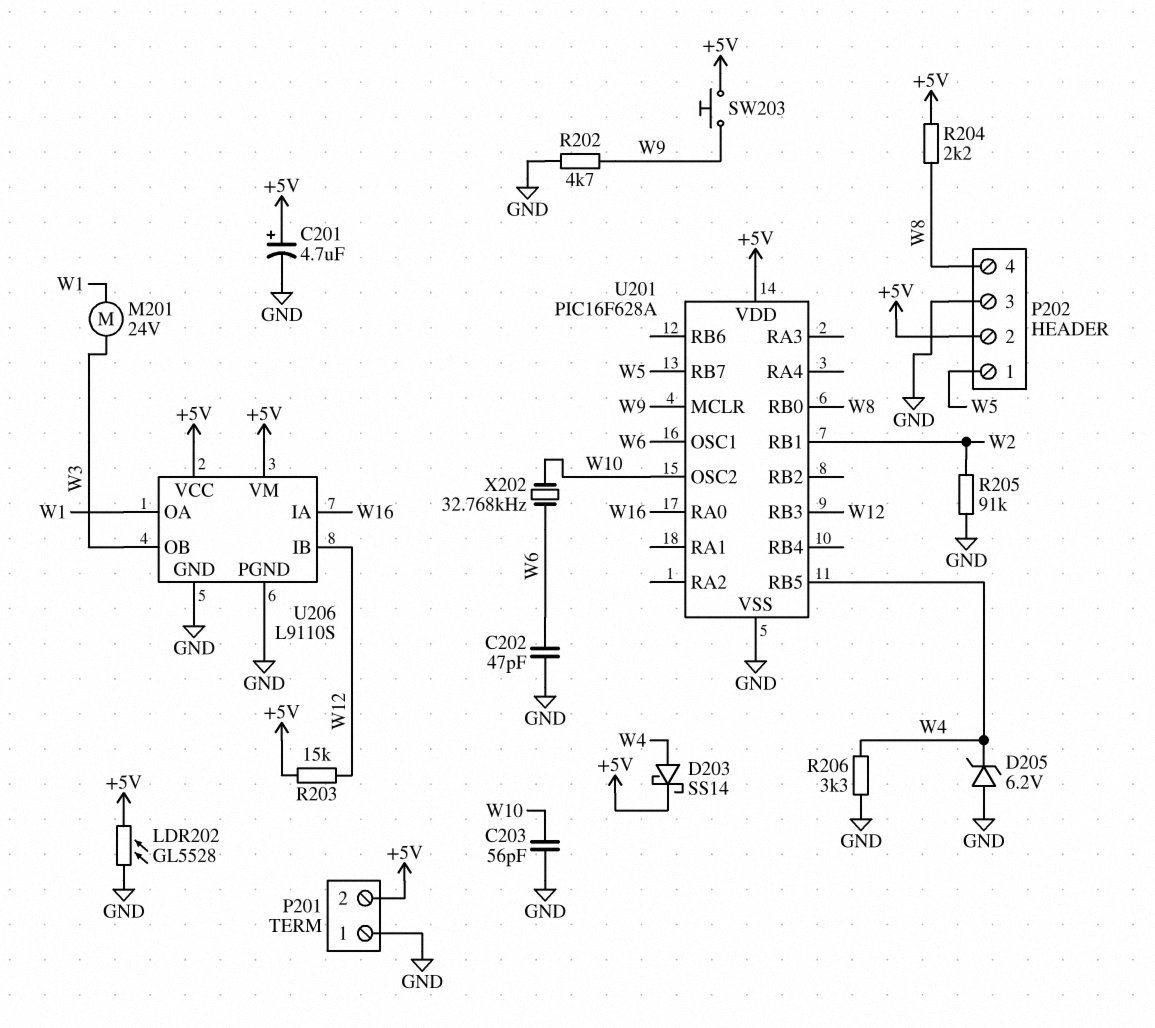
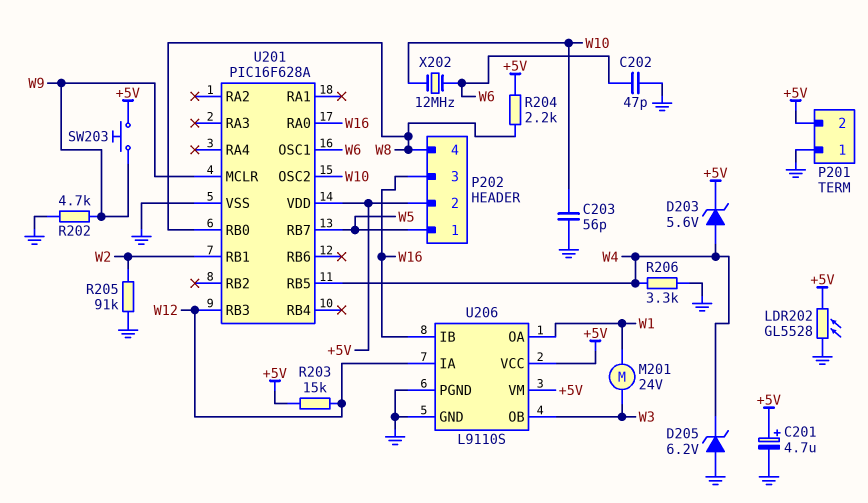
D203: schottky SS14 (A W4, K +5V) -> zener 5.6V (A W4, K +5V)
P202 pin 3: GND -> W16
U206 pin IA: W16 -> W12
U206 pin IB: W12 -> W16
X202: 32.768kHz (W6, W10) -> 12MHz (W6, W10)

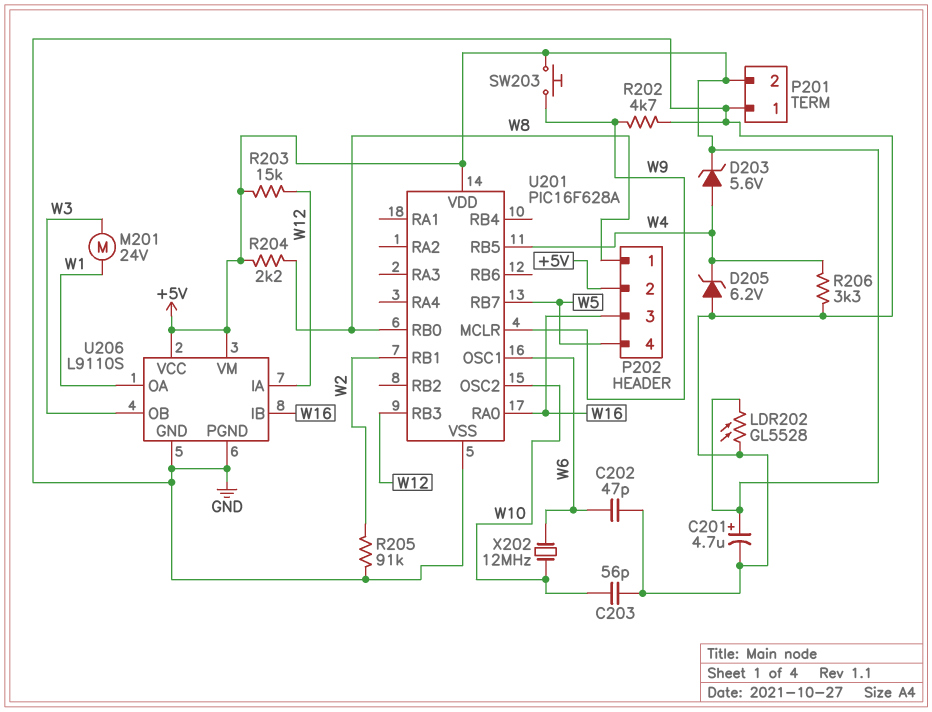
P202 pin 1: W5 -> W8
P202 pin 4: W8 -> W5

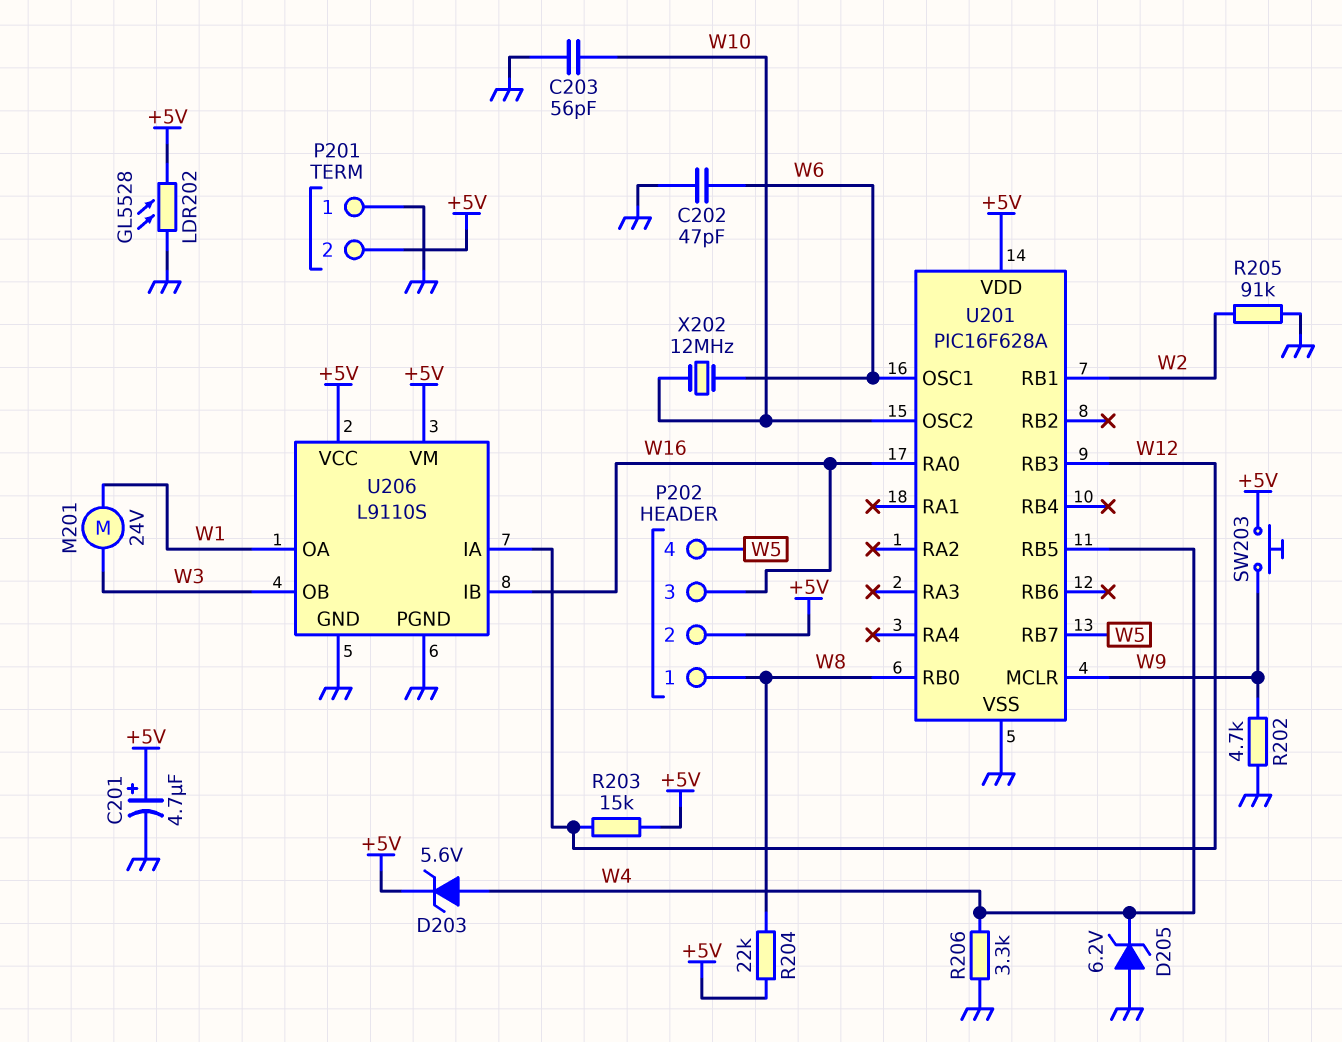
R204: 2.2k (+5V, W8) -> 22k (+5V, W8)

